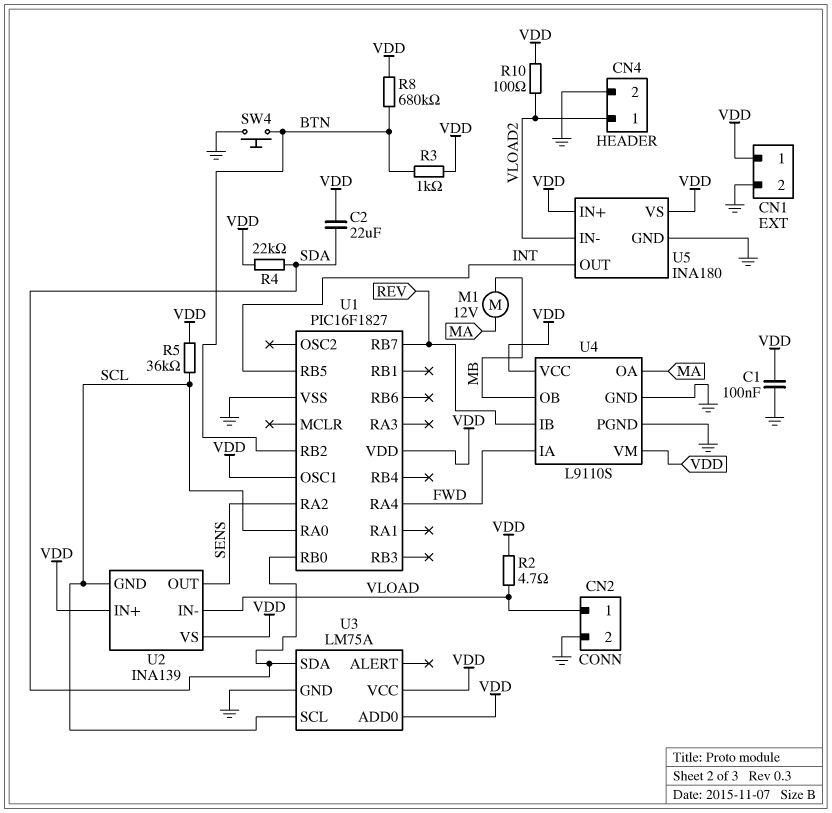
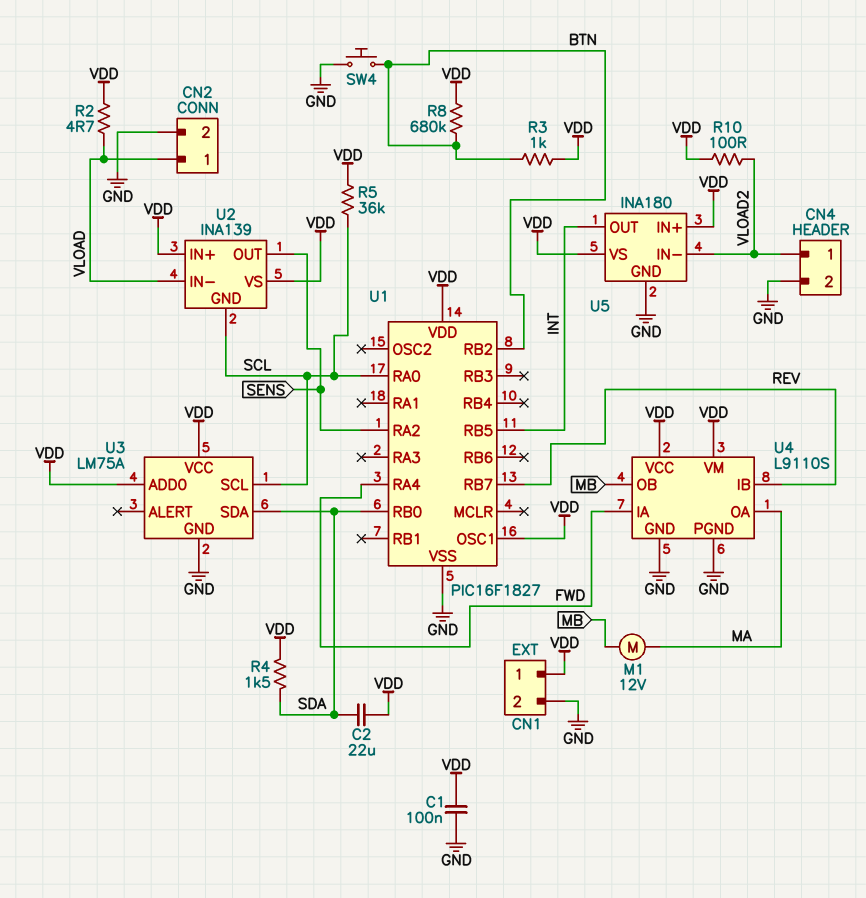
R4: 22k (SDA, VDD) -> 1.5k (SDA, VDD)

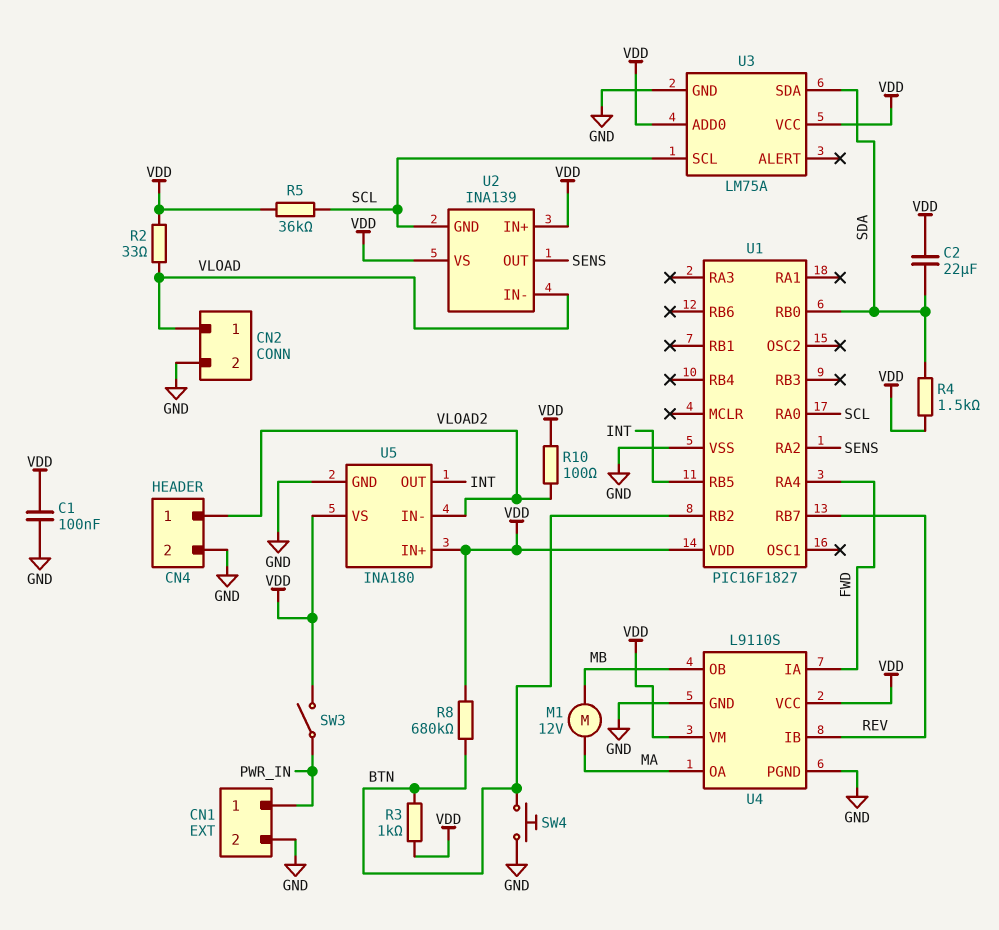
CN1 pin 1: VDD -> PWR_IN
R2: 4.7 (VDD, VLOAD) -> 33 (VDD, VLOAD)
SW3: none -> switch (PWR_IN, VDD)
U1 pin OSC1: VDD -> none

